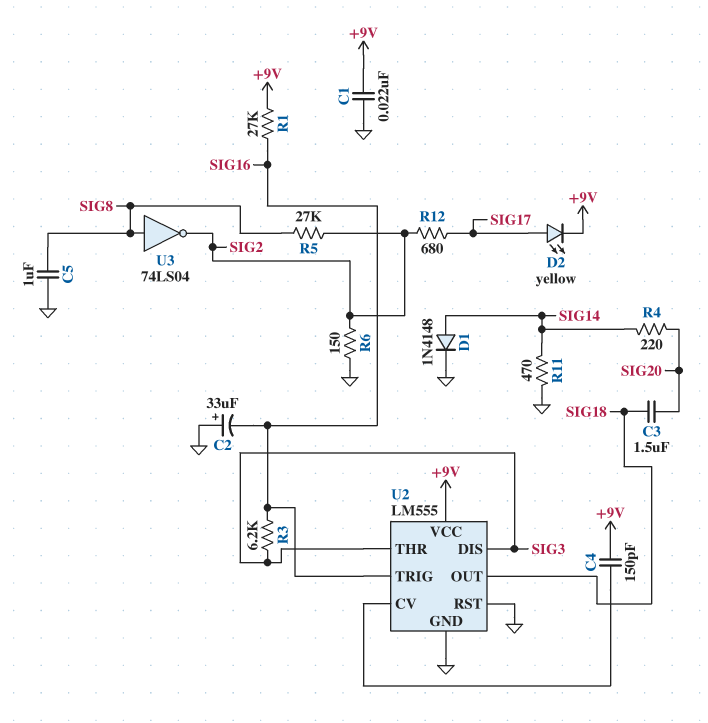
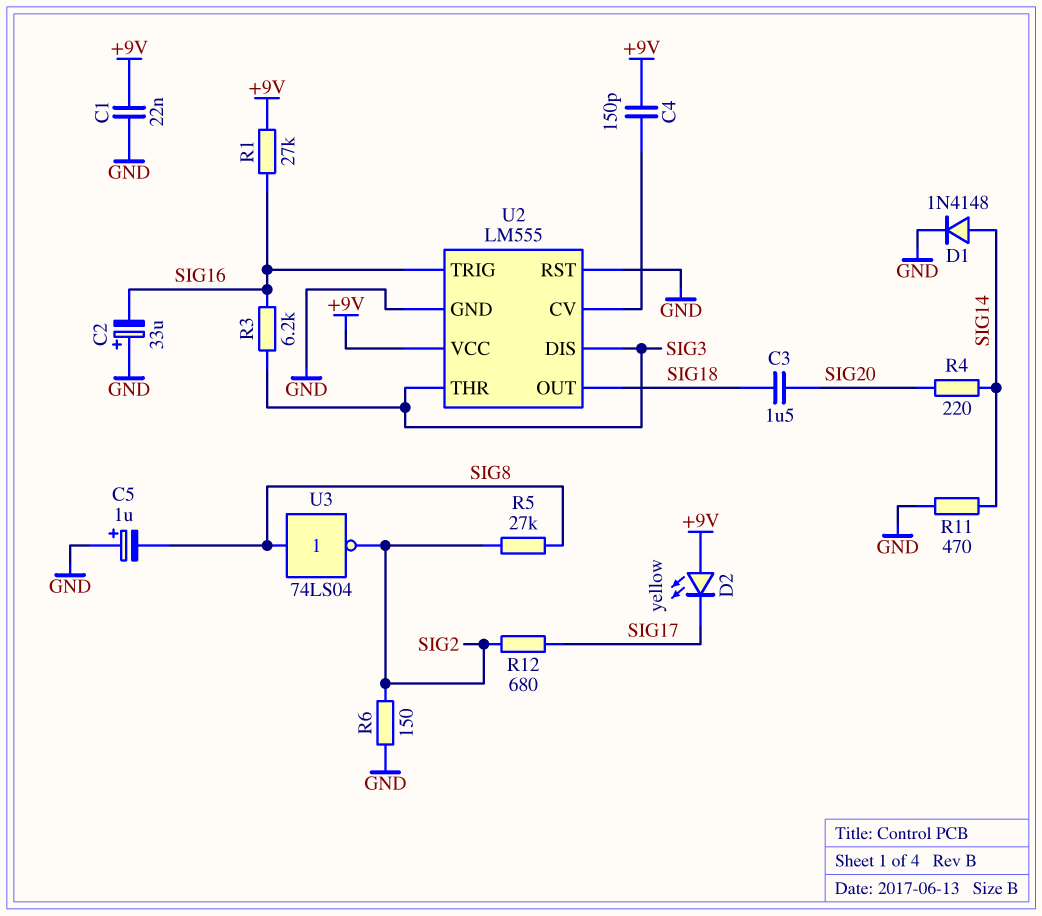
C5: 1uF (GND, SIG8) -> 1uF (plus GND, minus SIG8)
D2: LED yellow (A SIG17, K +9V) -> LED yellow (A +9V, K SIG17)

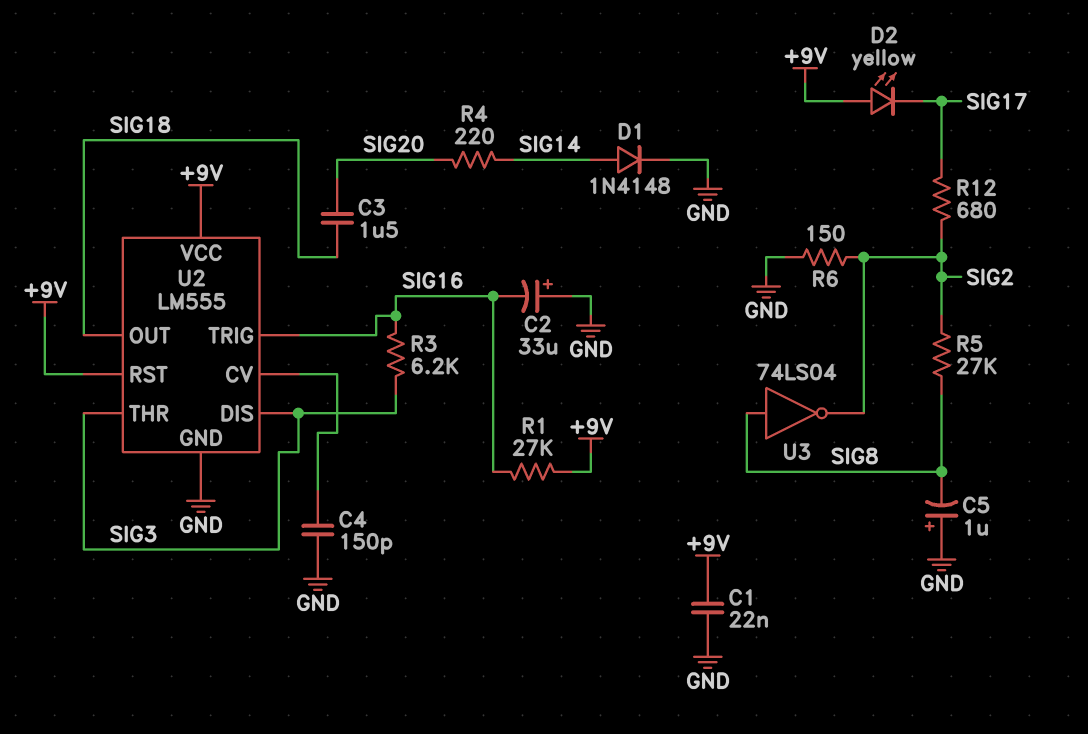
C4: 150pF (+9V, U2/CV) -> 150pF (GND, U2/CV)
R11: 470 (GND, SIG14) -> none
U2 pin RST: GND -> +9V

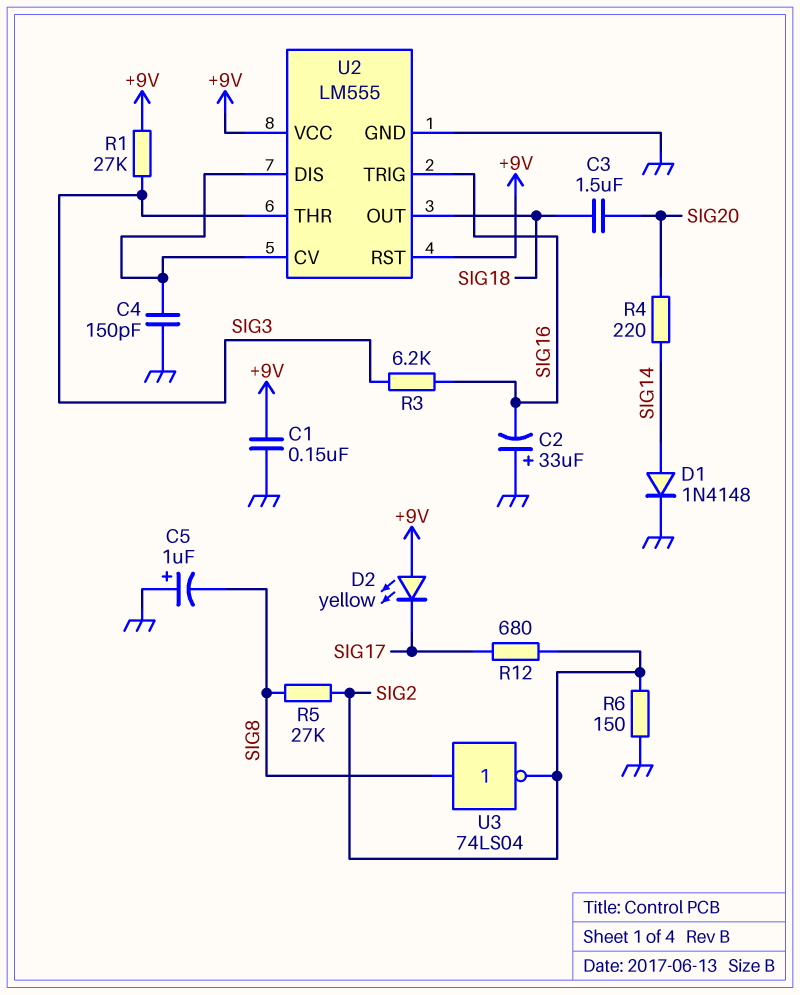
C1: 22nF (+9V, GND) -> 150nF (+9V, GND)
R1: 27k (+9V, SIG16) -> 27k (+9V, SIG3)
U2 pin DIS: SIG3 -> U2/CV

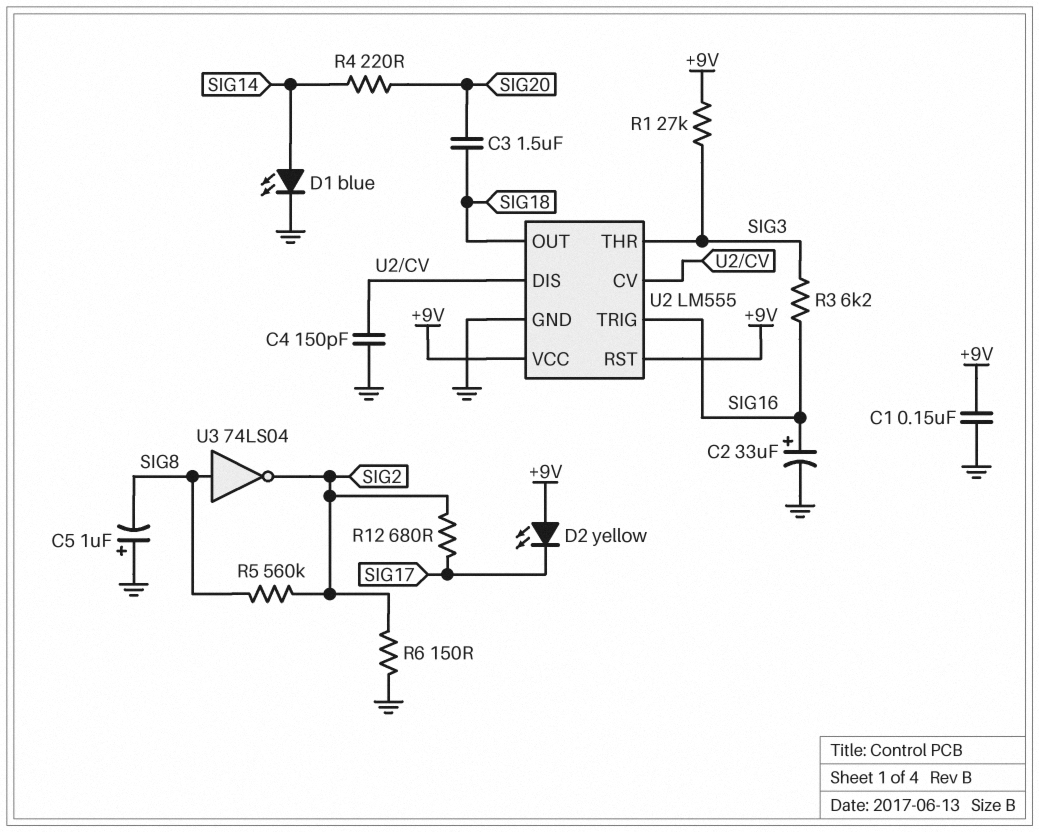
C2: 33uF (plus GND, minus SIG16) -> 33uF (plus SIG16, minus GND)
D1: diode 1N4148 (A SIG14, K GND) -> LED blue (A SIG14, K GND)
R5: 27k (SIG2, SIG8) -> 560k (SIG2, SIG8)

